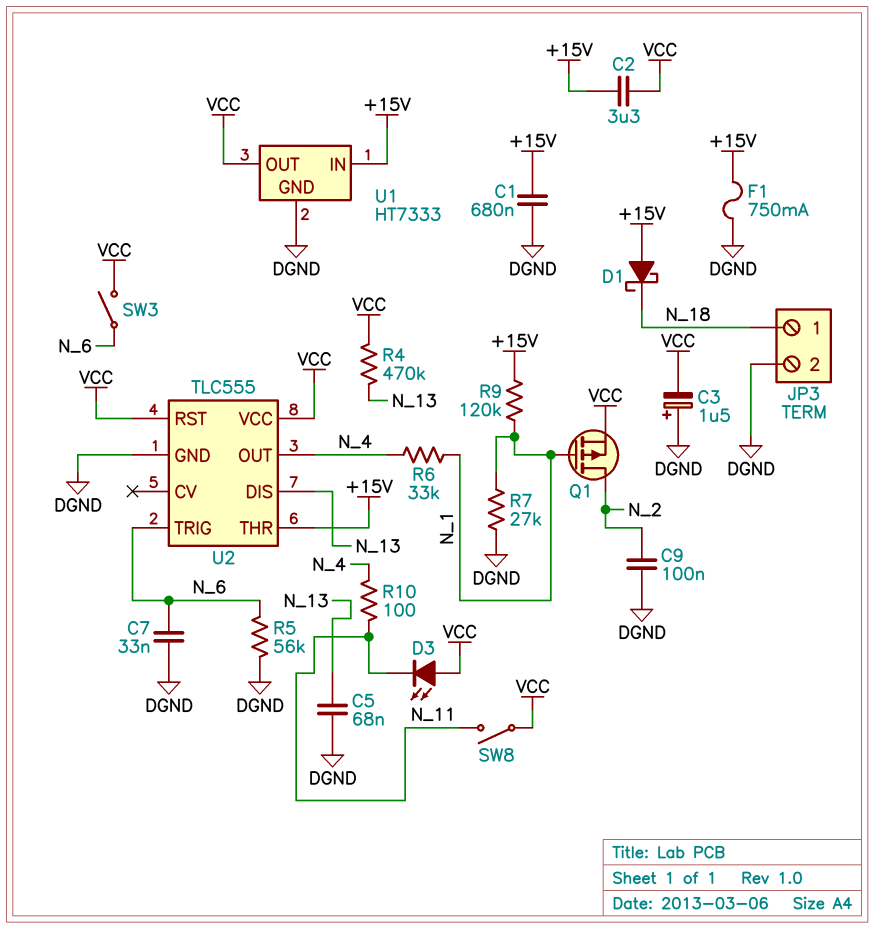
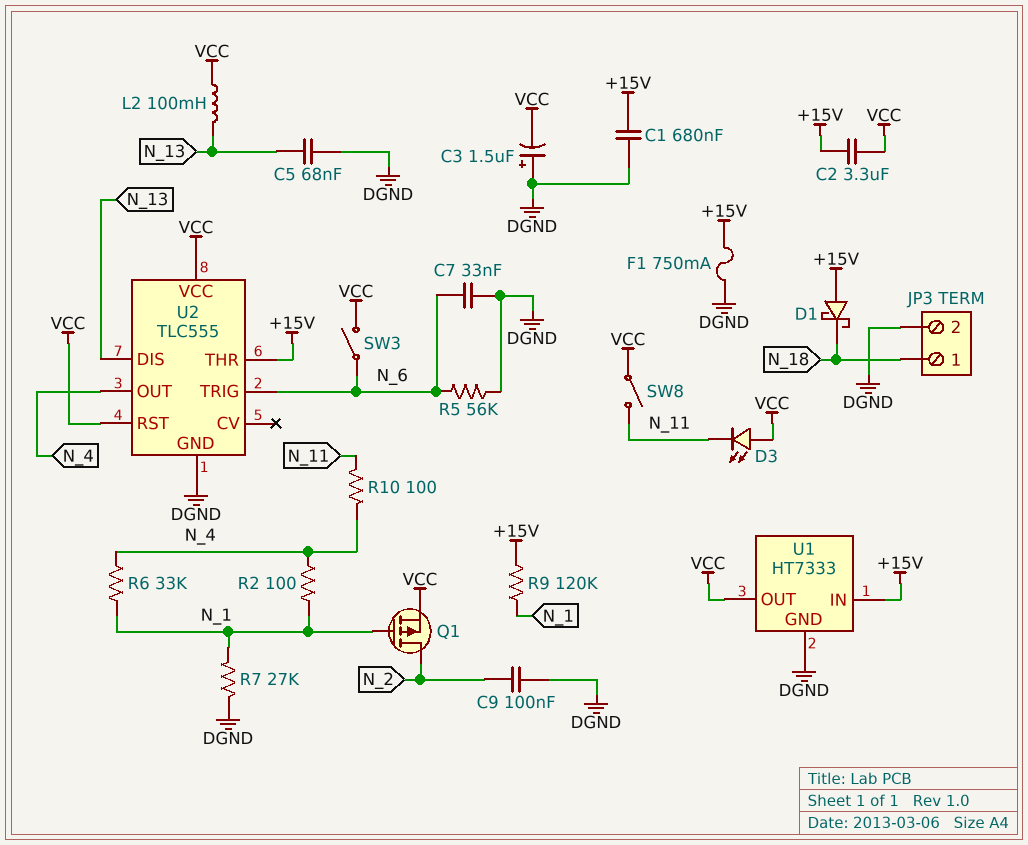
L2: none -> 100mH (N_13, VCC)
R2: none -> 100 (N_1, N_4)
R4: 470k (N_13, VCC) -> none

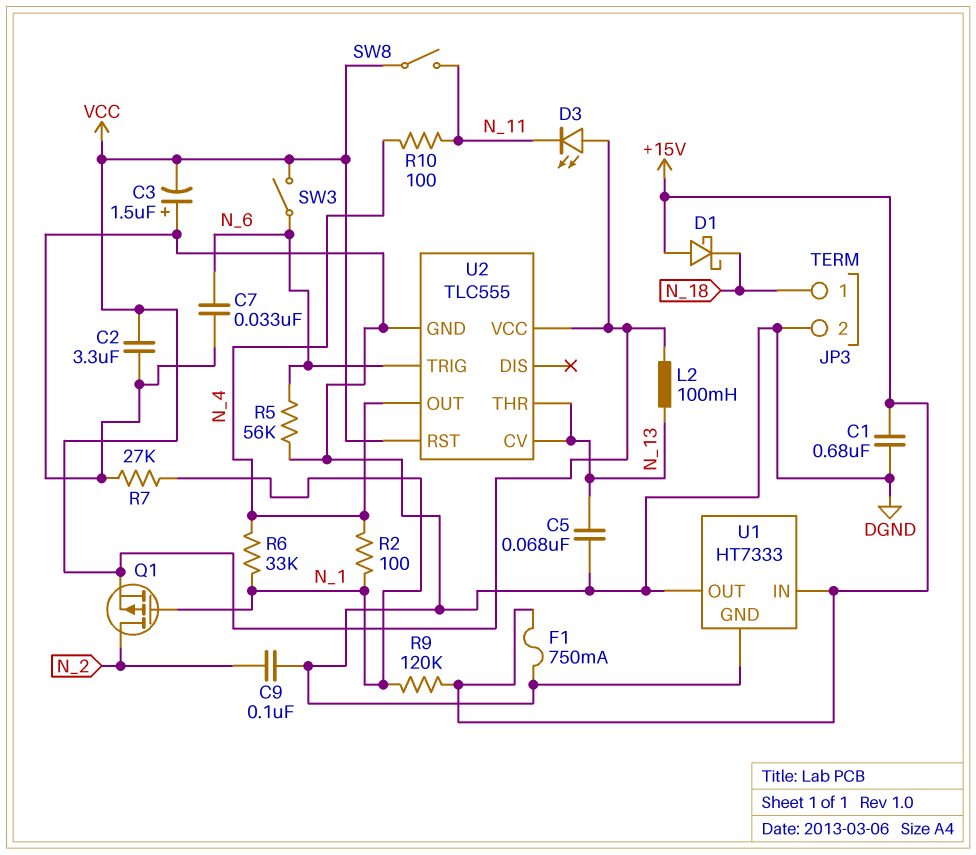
C2: 3.3uF (+15V, VCC) -> 3.3uF (DGND, VCC)
U1 pin OUT: VCC -> DGND
U2 pin CV: none -> N_13
U2 pin DIS: N_13 -> none
U2 pin THR: +15V -> N_13

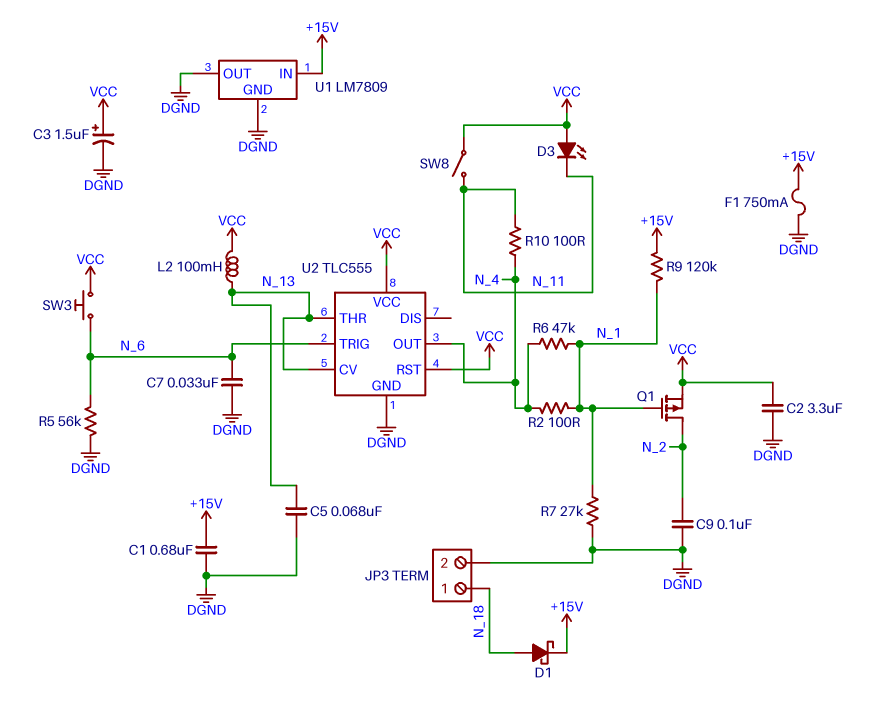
C3: 1.5uF (plus DGND, minus VCC) -> 1.5uF (plus VCC, minus DGND)
D1: schottky (A +15V, K N_18) -> schottky (A N_18, K +15V)
R6: 33k (N_1, N_4) -> 47k (N_1, N_4)
SW3: switch (N_6, VCC) -> button (N_6, VCC)
U1: HT7333 -> LM7809

